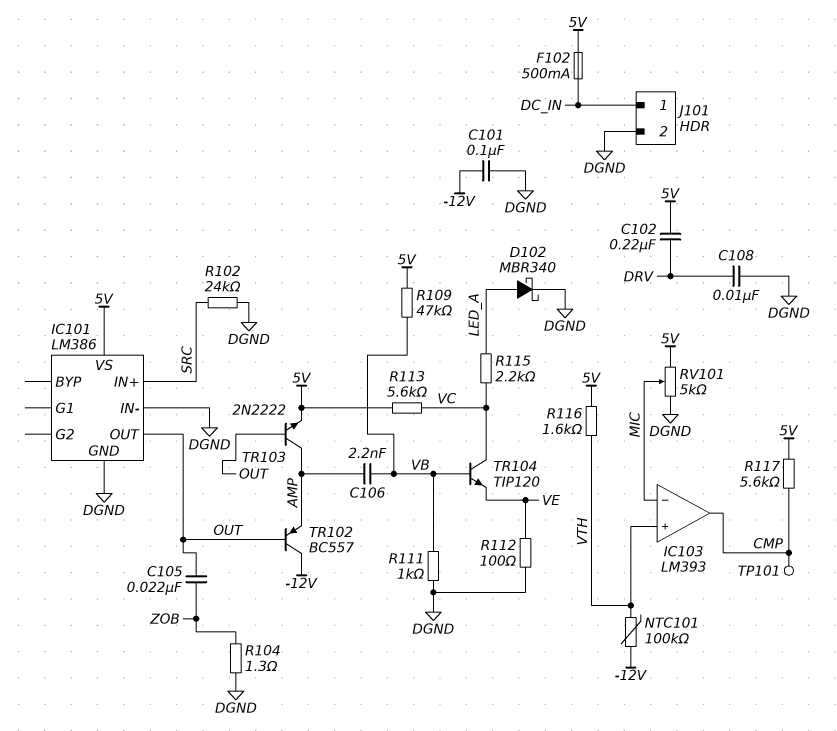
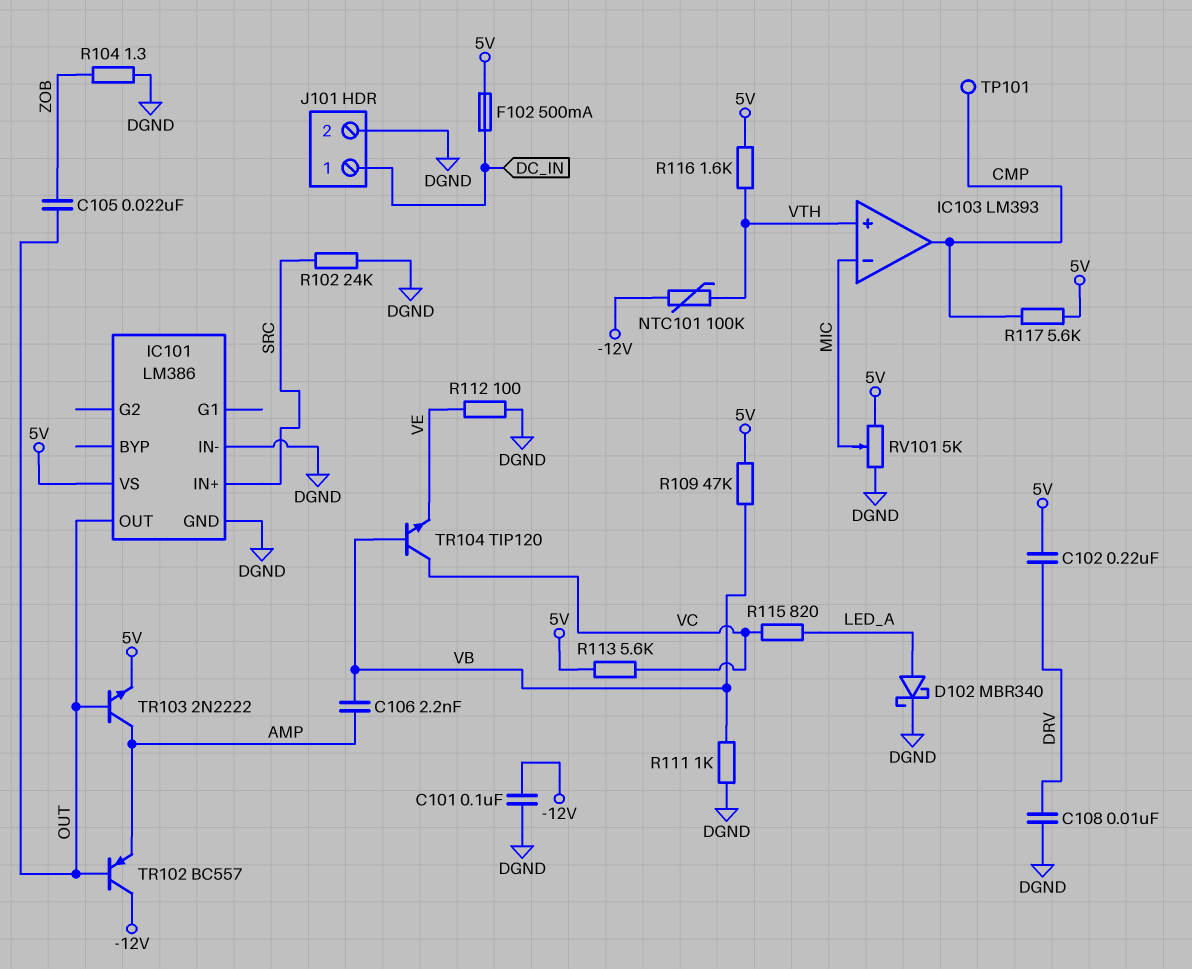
R115: 2.2k (LED_A, VC) -> 820 (LED_A, VC)

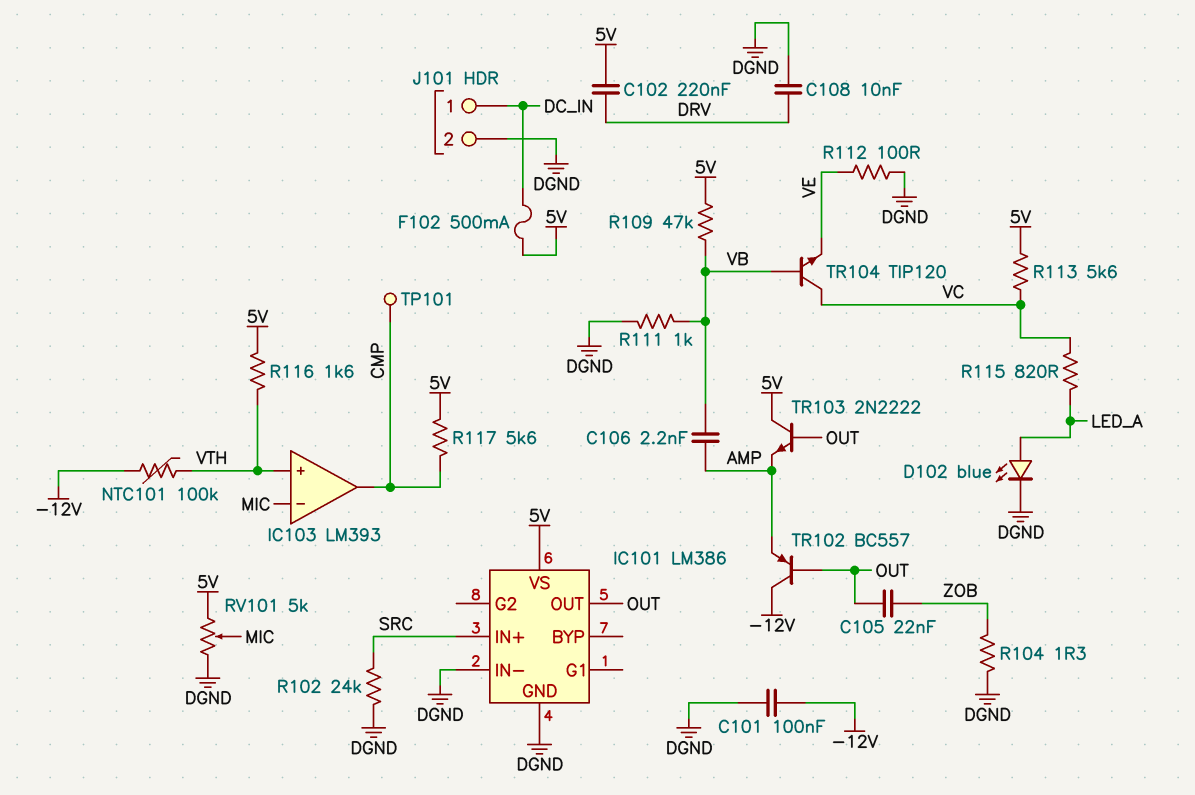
D102: schottky MBR340 (A LED_A, K DGND) -> LED blue (A LED_A, K DGND)
TR103: NPN 2N2222 (B OUT, C AMP, E 5V) -> NPN 2N2222 (B OUT, C 5V, E AMP)

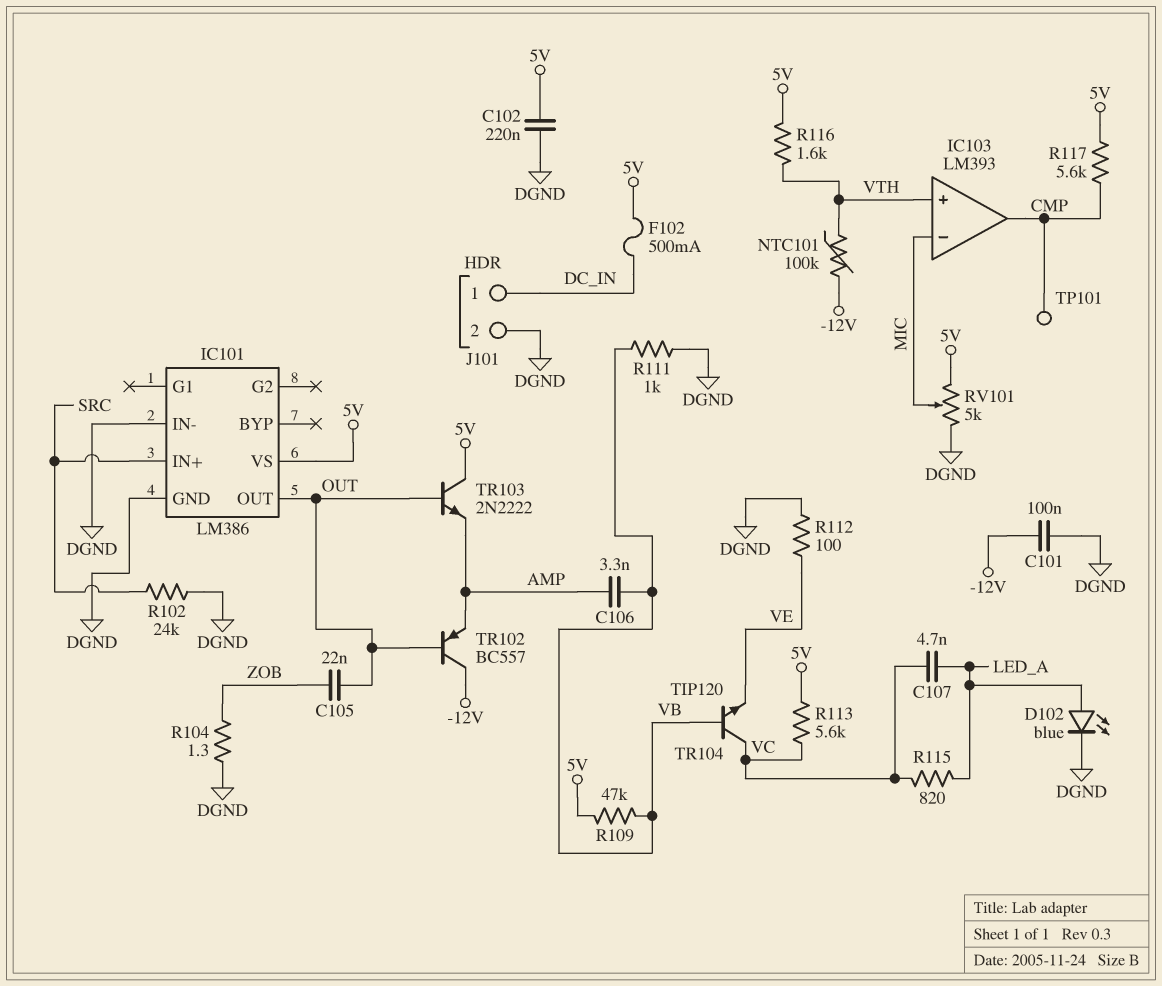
C102: 220nF (5V, DRV) -> 220nF (5V, DGND)
C106: 2.2nF (AMP, VB) -> 3.3nF (AMP, VB)
C107: none -> 4.7nF (LED_A, VC)
C108: 10nF (DGND, DRV) -> none

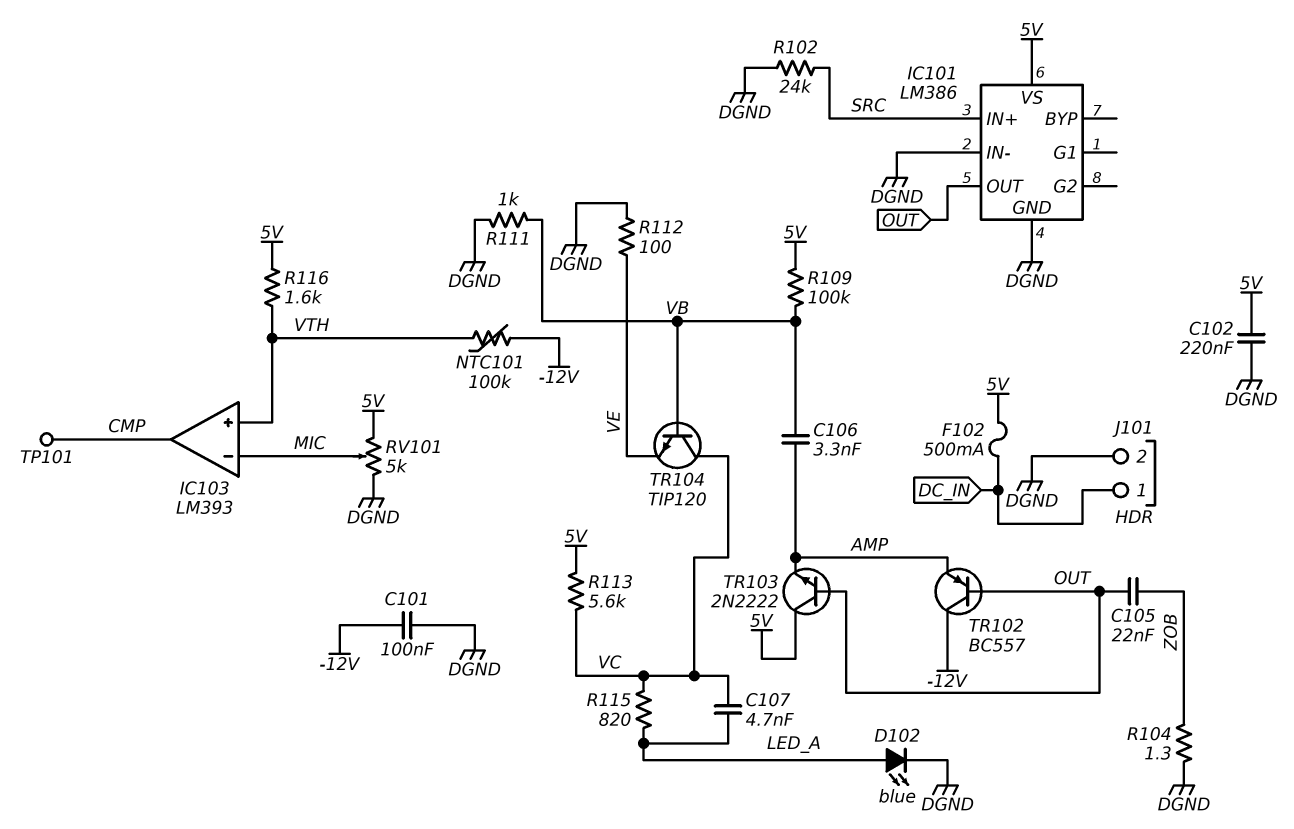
R109: 47k (5V, VB) -> 100k (5V, VB)
R117: 5.6k (5V, CMP) -> none

